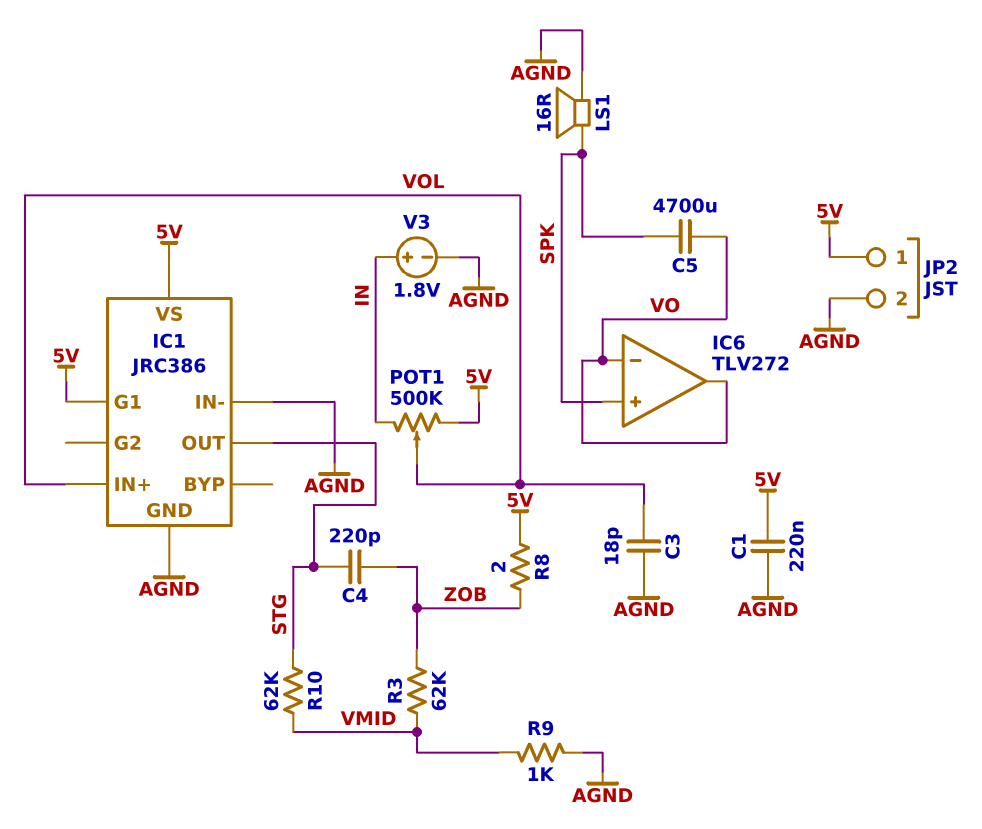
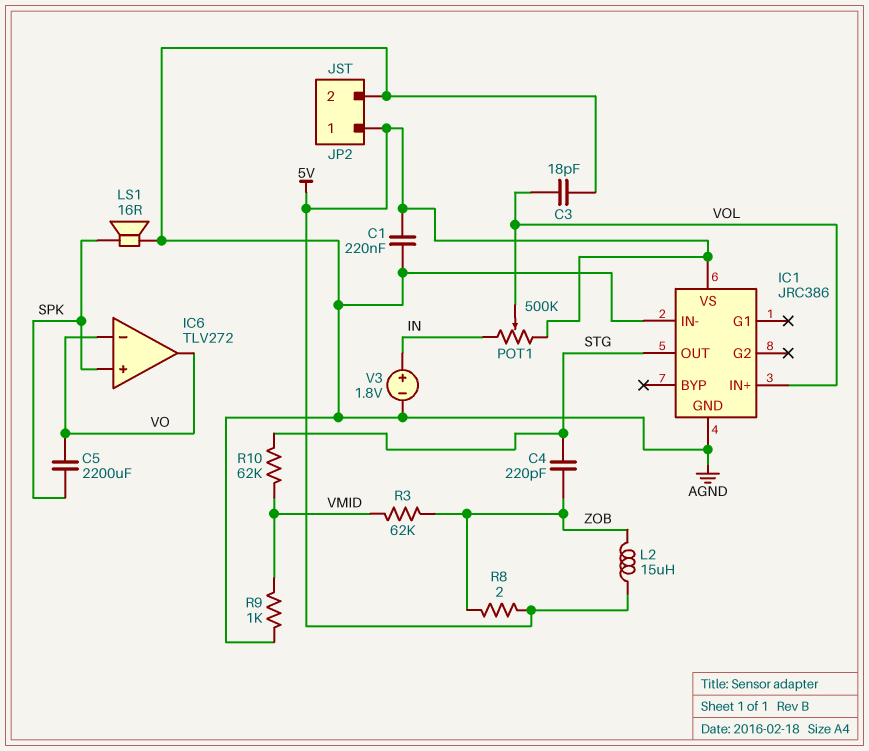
C5: 4700uF (SPK, VO) -> 2200uF (SPK, VO)
IC1 pin G1: 5V -> none
L2: none -> 15uH (5V, ZOB)

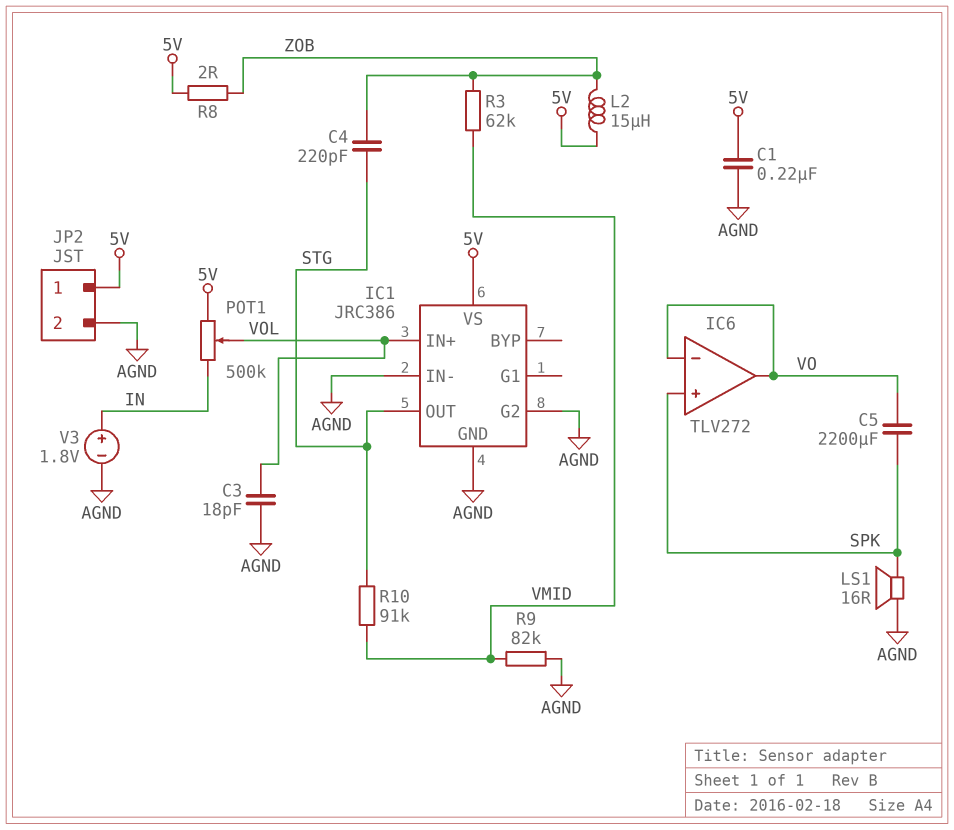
IC1 pin G2: none -> AGND
R9: 1k (AGND, VMID) -> 82k (AGND, VMID)
R10: 62k (STG, VMID) -> 91k (STG, VMID)

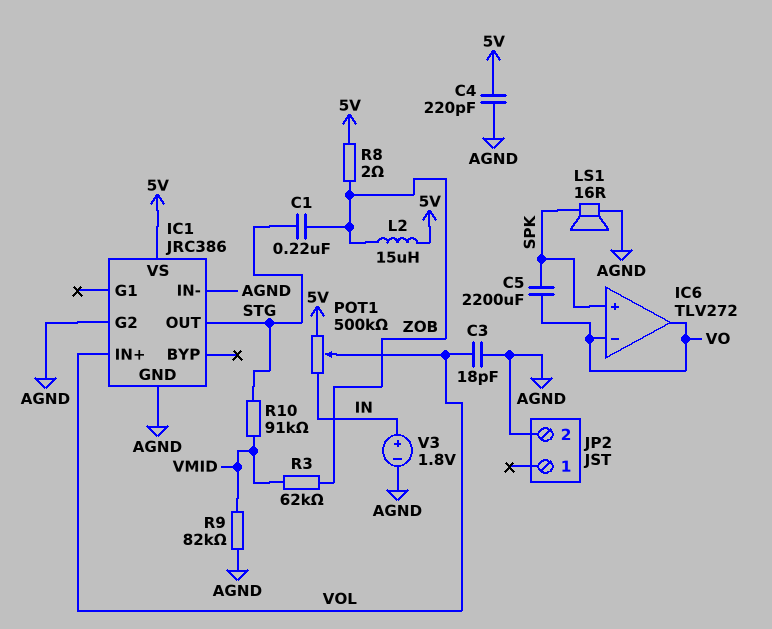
C1: 220nF (5V, AGND) -> 220nF (STG, ZOB)
C4: 220pF (STG, ZOB) -> 220pF (5V, AGND)
JP2 pin 1: 5V -> none

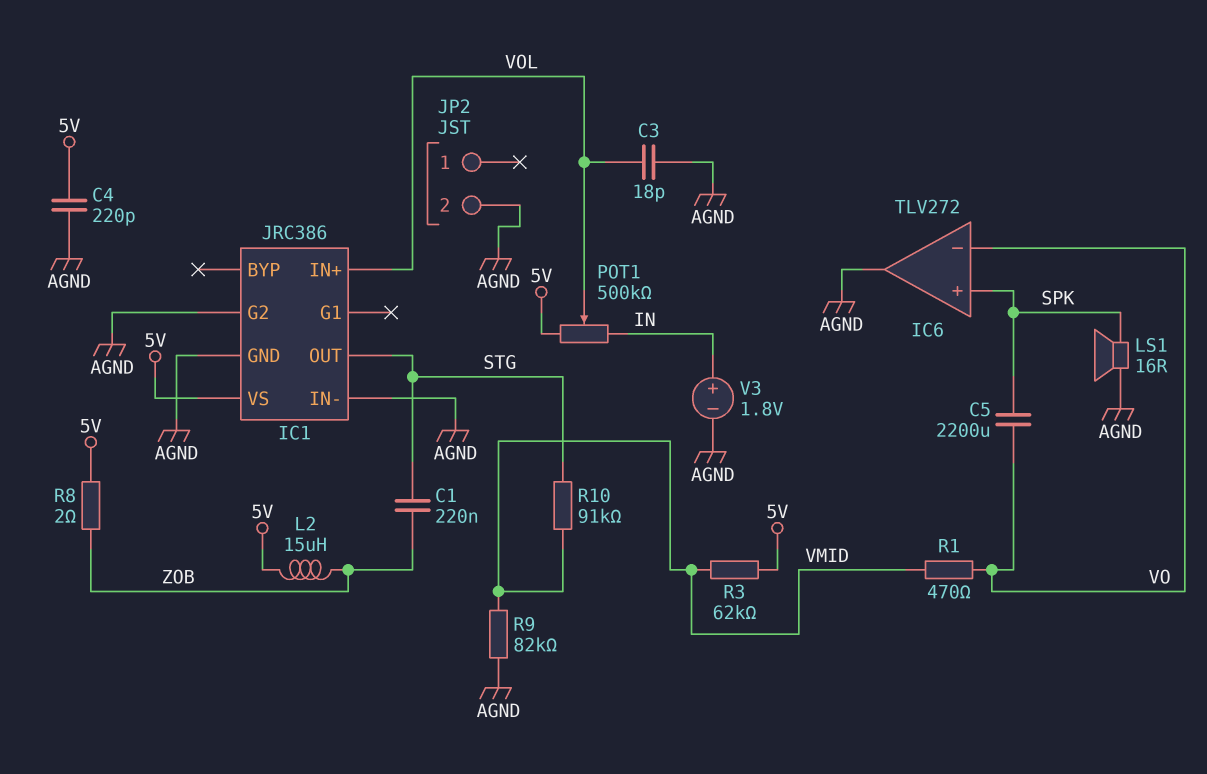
IC6 pin out: VO -> AGND
R1: none -> 470 (VMID, VO)
R3: 62k (VMID, ZOB) -> 62k (5V, VMID)

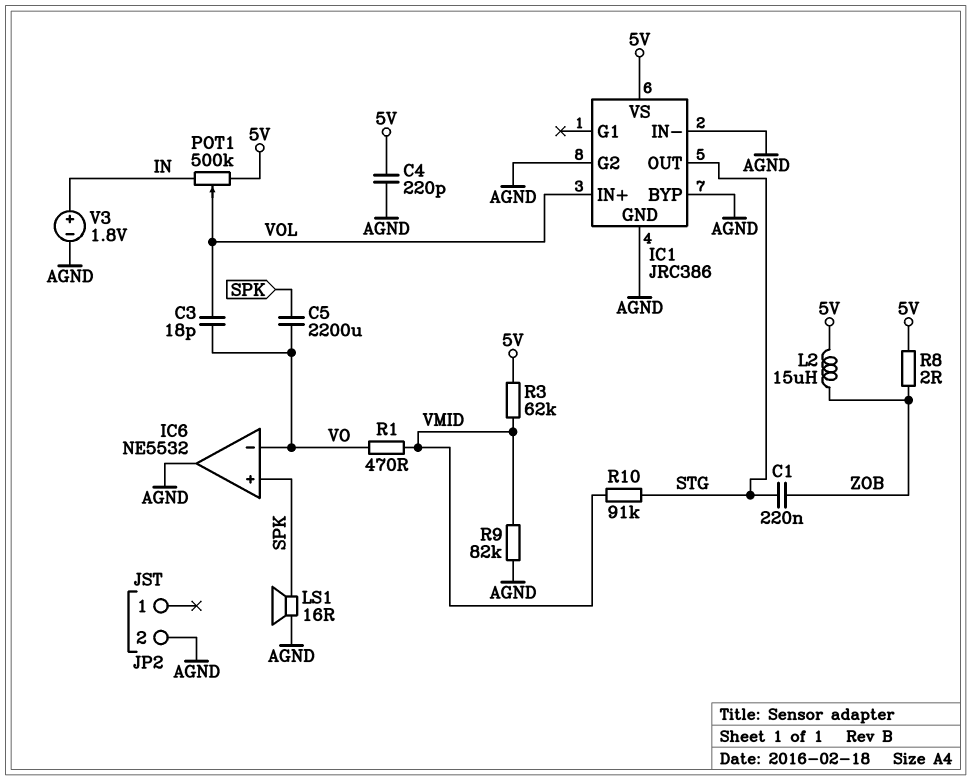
C3: 18pF (AGND, VOL) -> 18pF (VO, VOL)
IC1 pin BYP: none -> AGND
IC6: TLV272 -> NE5532

